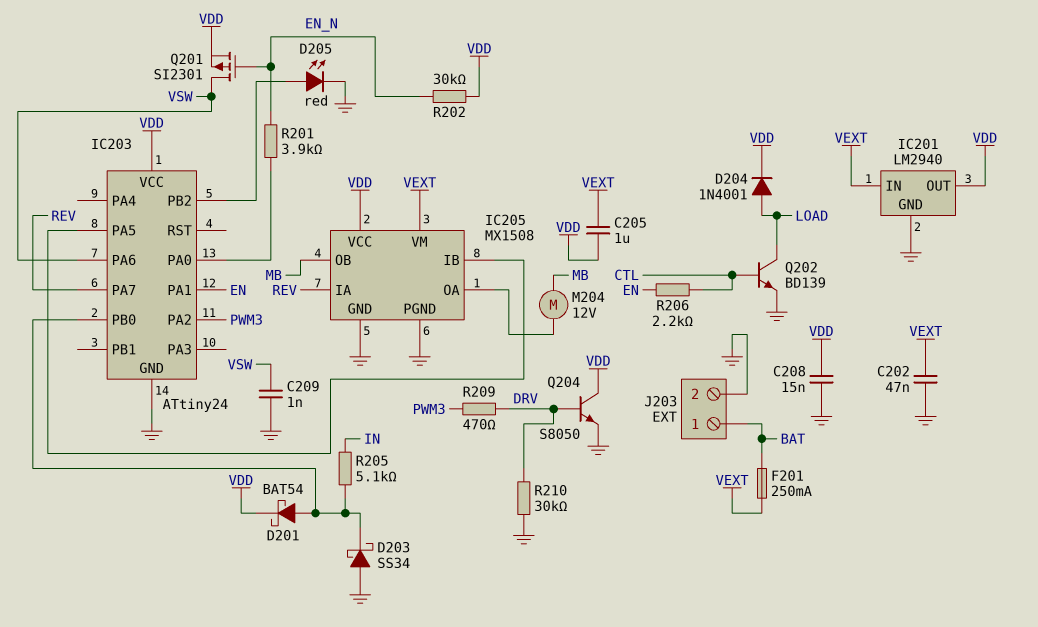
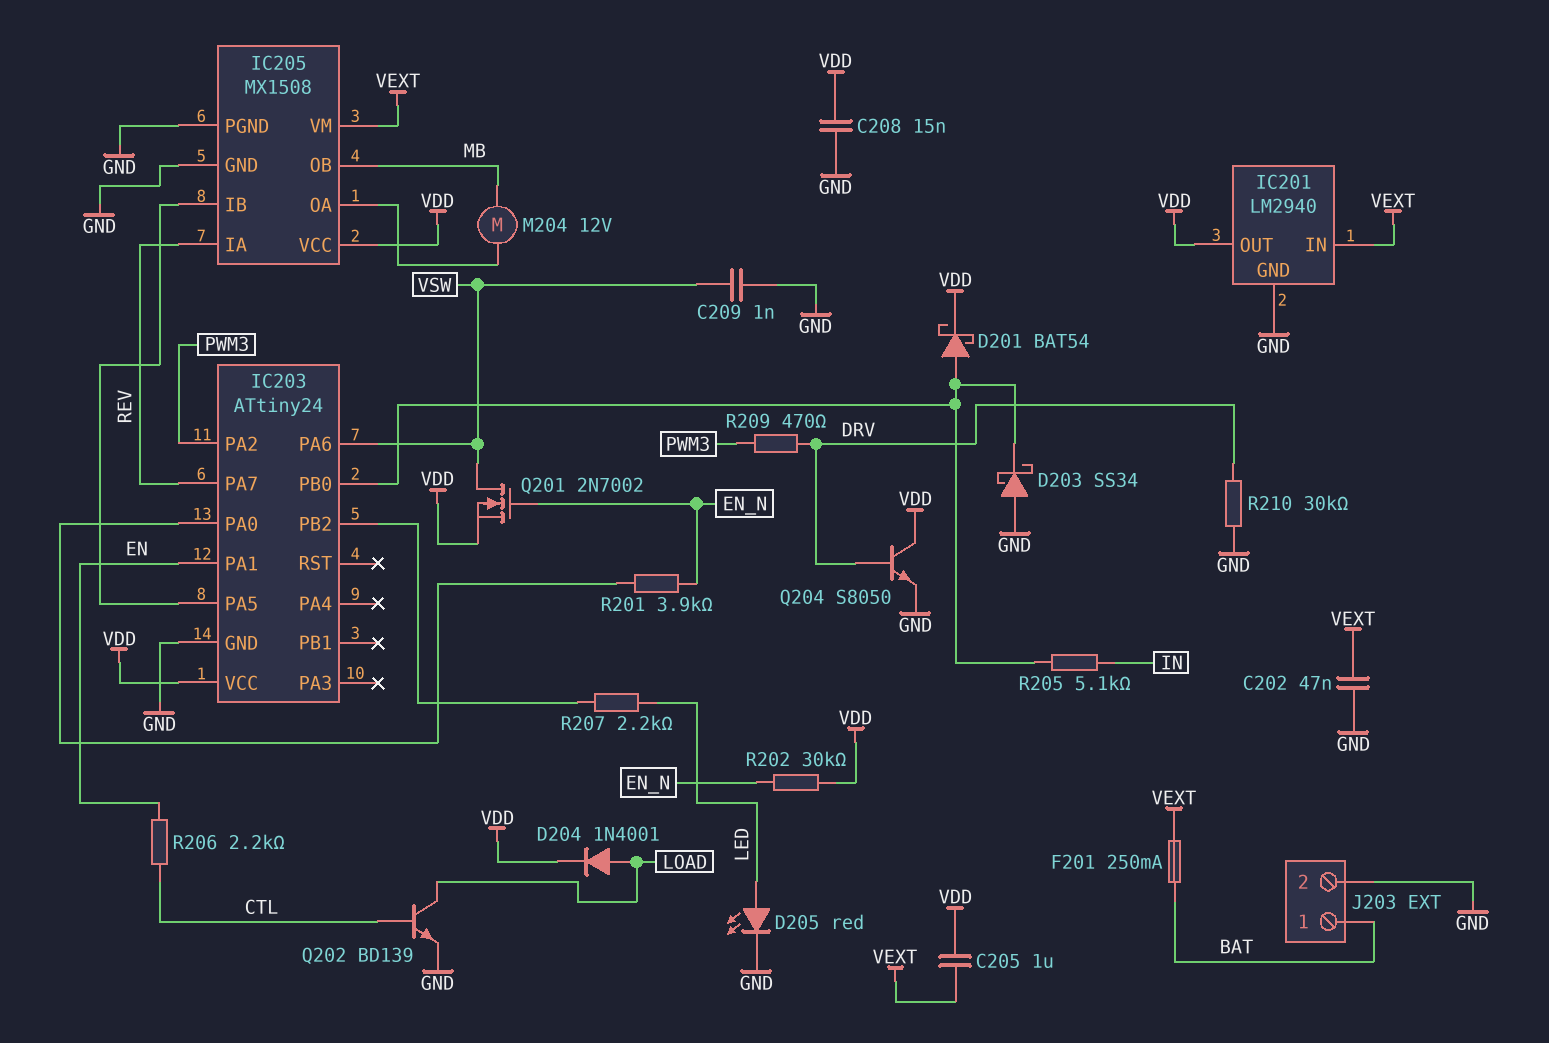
D205: LED red (A IC203/PB2, K GND) -> LED red (A LED, K GND)
Q201: PMOS SI2301 (G EN_N, D VSW, S VDD) -> NMOS 2N7002 (G EN_N, D VSW, S VDD)
R207: none -> 2.2k (IC203/PB2, LED)

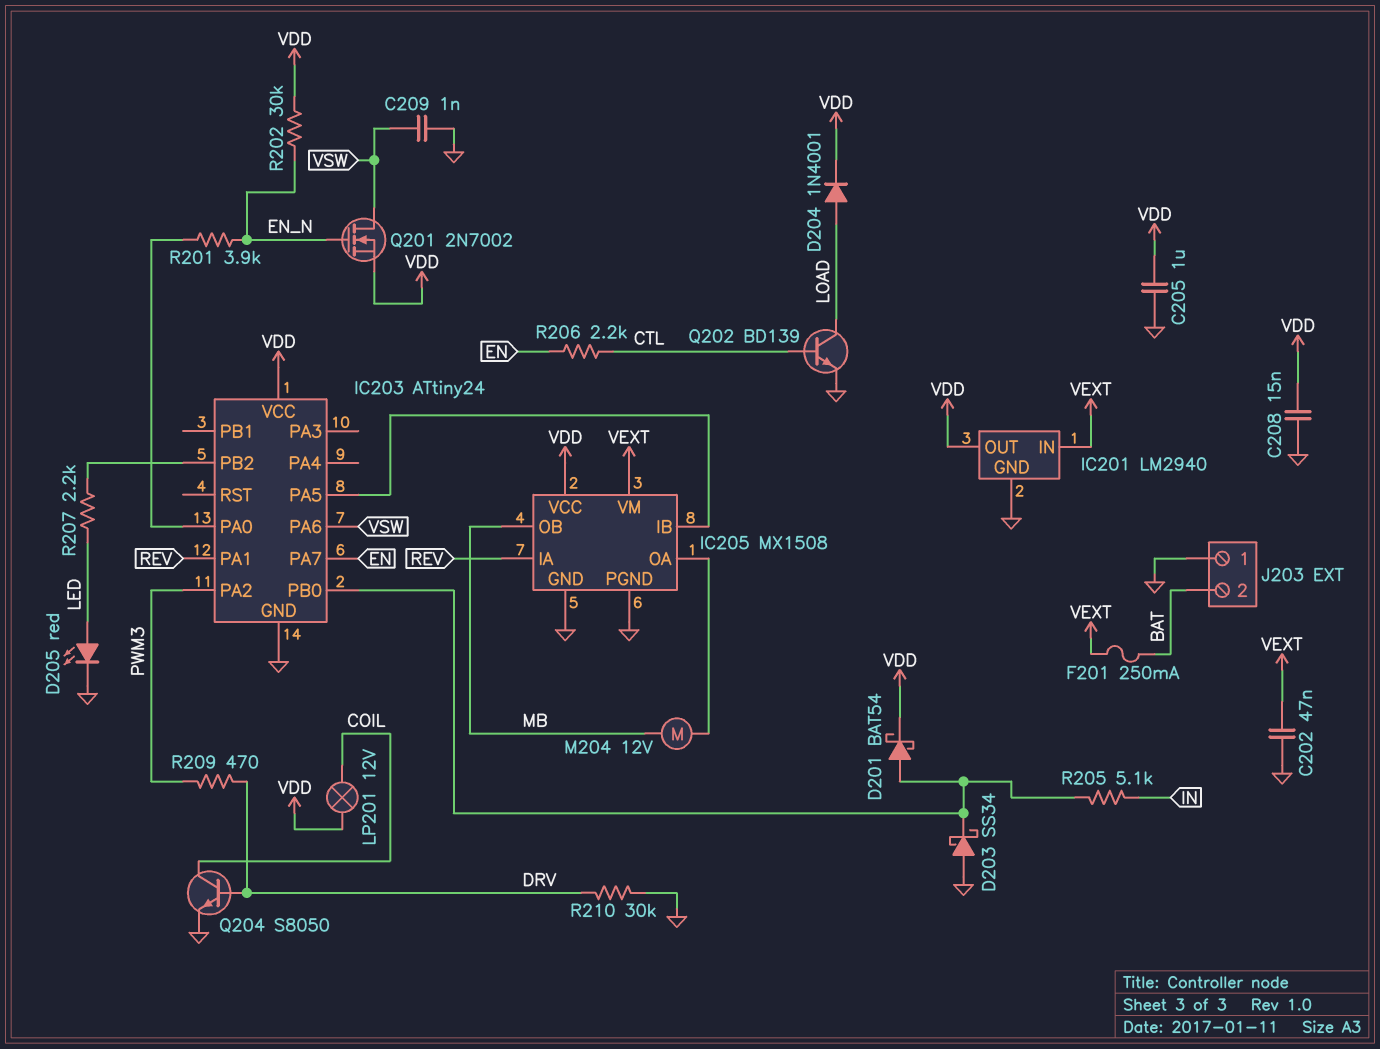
C205: 1uF (VDD, VEXT) -> 1uF (GND, VDD)
IC203 pin PA1: EN -> REV
IC203 pin PA7: REV -> EN
J203 pin 1: BAT -> GND
J203 pin 2: GND -> BAT
LP201: none -> lamp 12V (COIL, VDD)
Q204: NPN S8050 (B DRV, C VDD, E GND) -> NPN S8050 (B DRV, C COIL, E GND)

